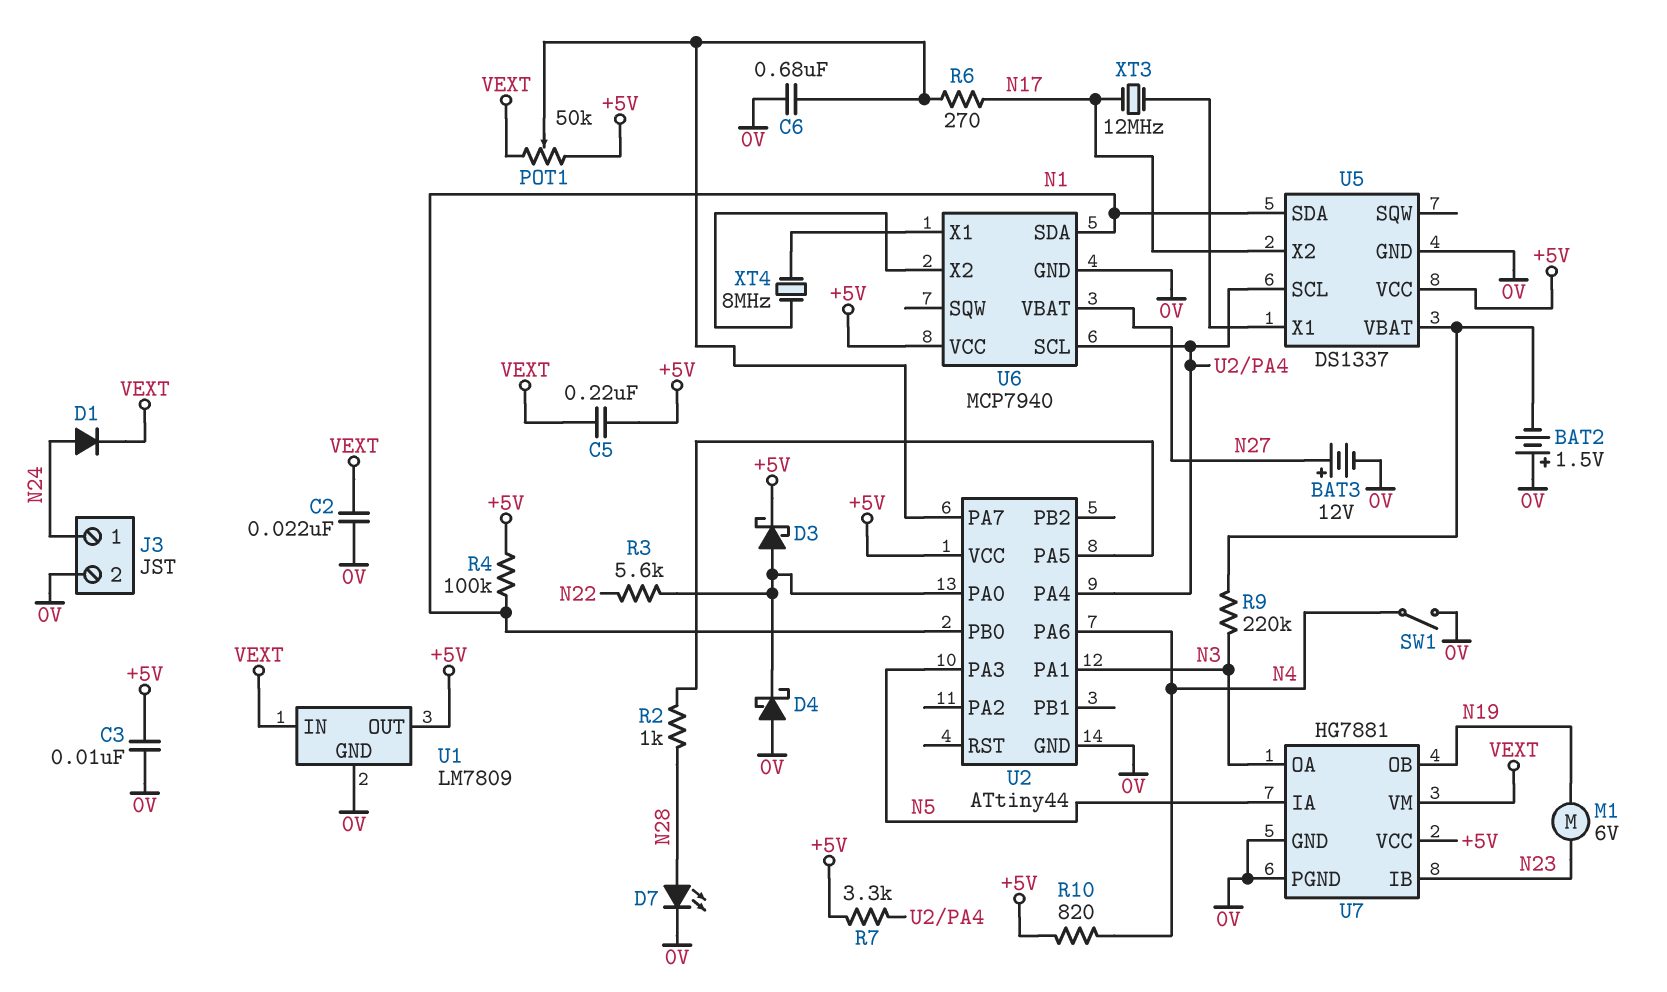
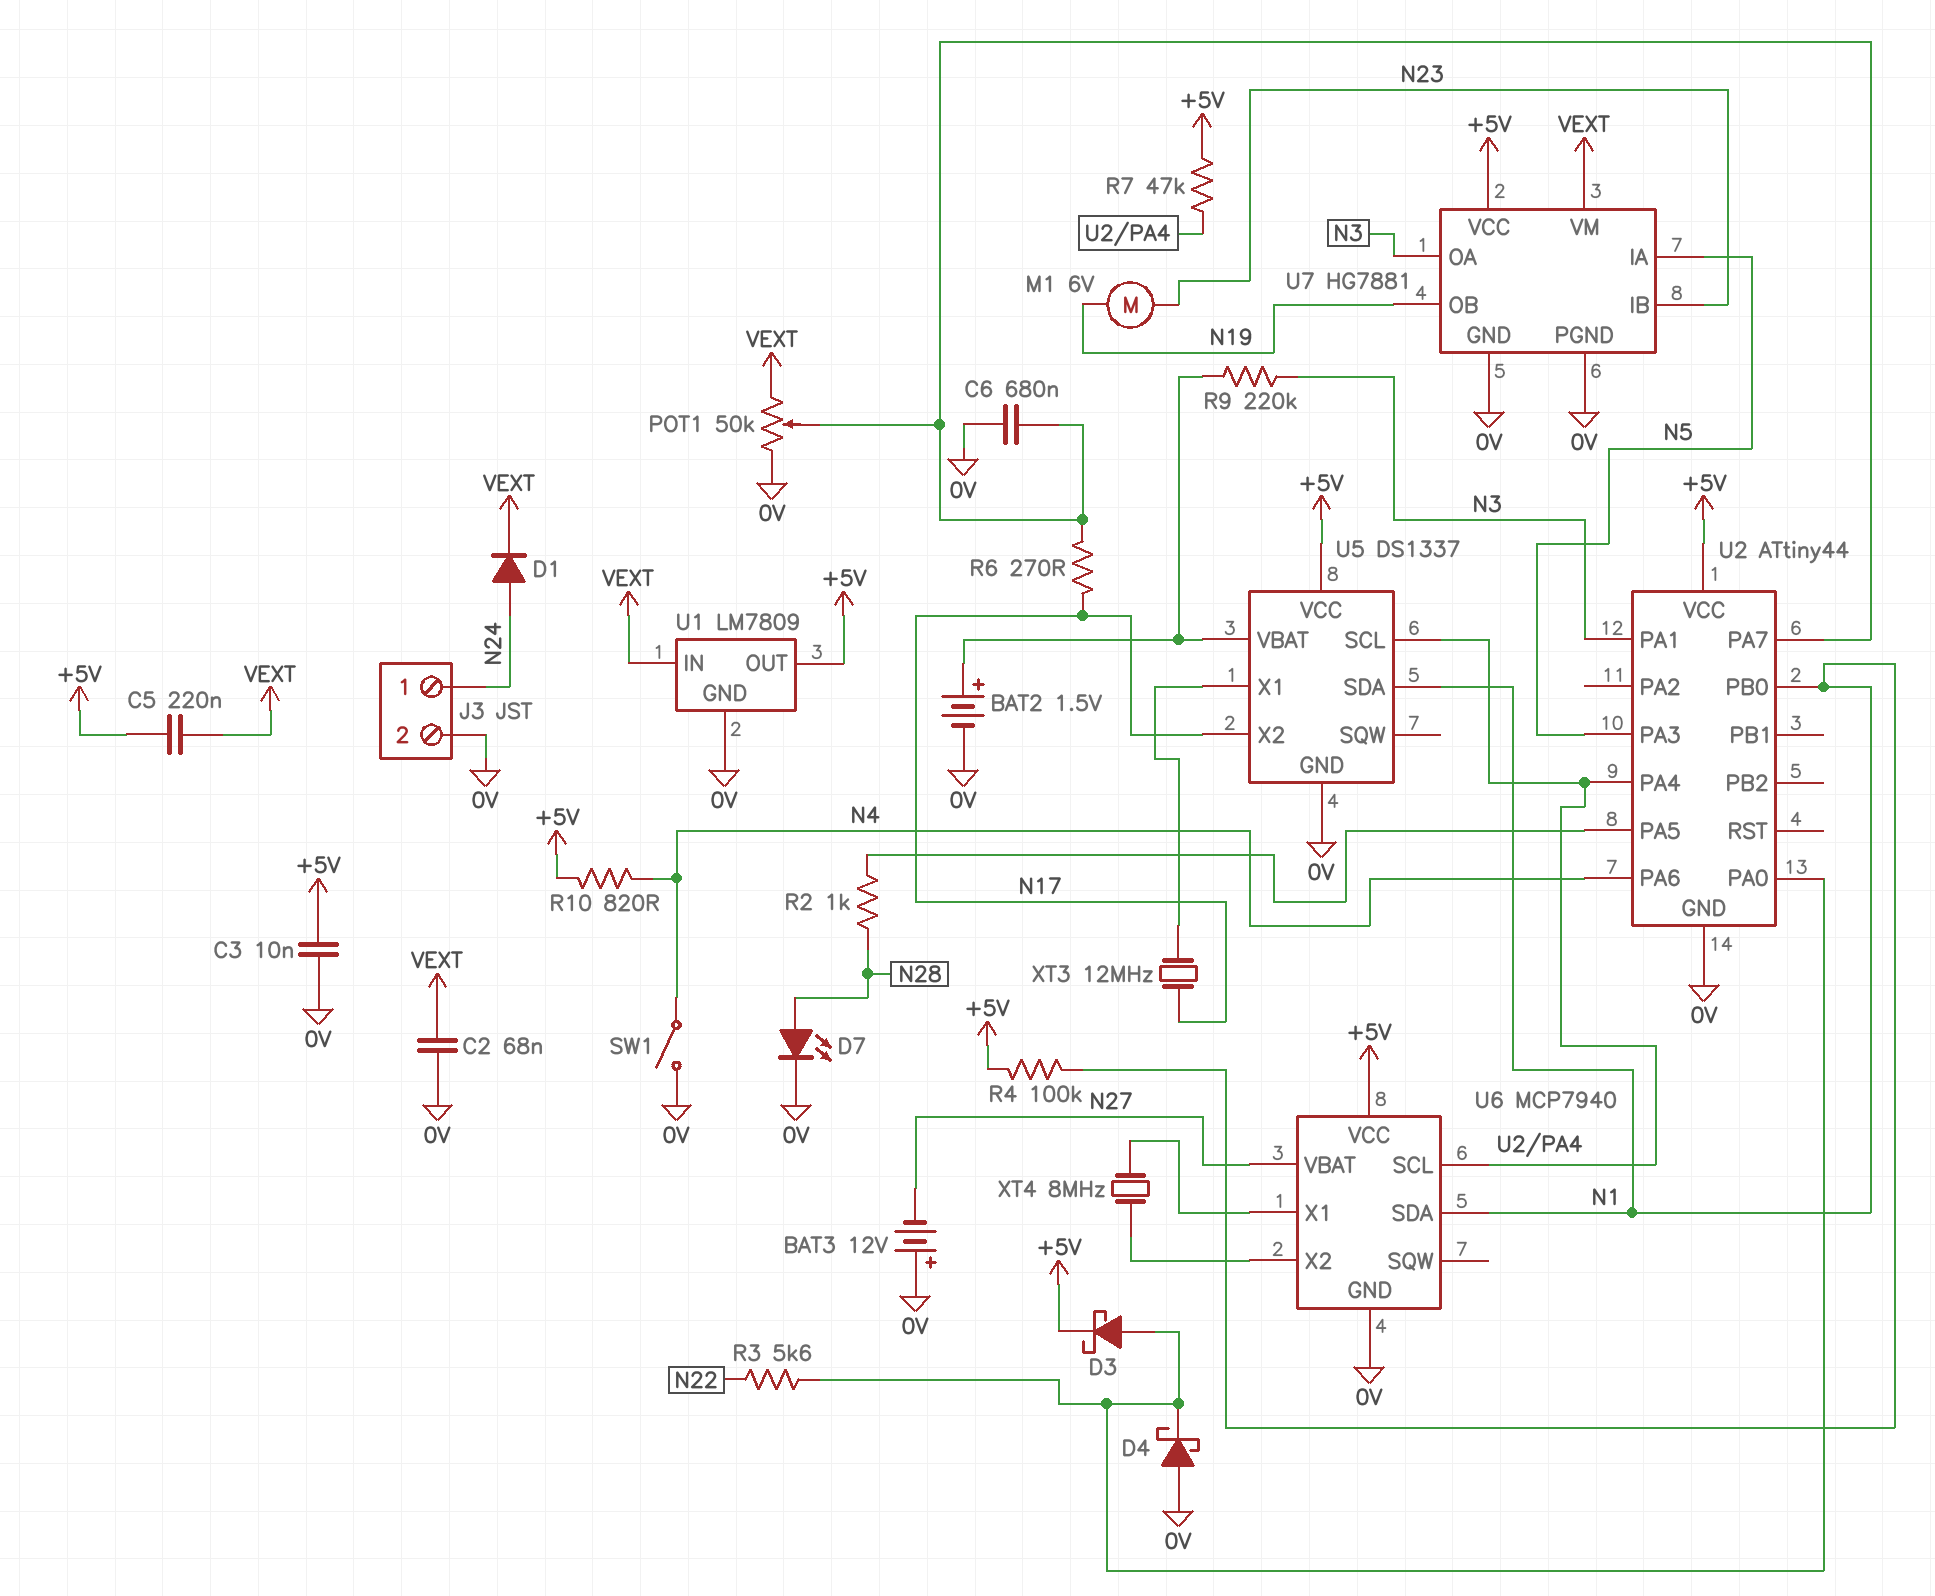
BAT2: 1.5V (plus 0V, minus U5/VBAT) -> 1.5V (plus U5/VBAT, minus 0V)
BAT3: 12V (plus N27, minus 0V) -> 12V (plus 0V, minus N27)
C2: 22nF (0V, VEXT) -> 68nF (0V, VEXT)
POT1: 50k (+5V, VEXT, wiper U2/PA7) -> 50k (0V, VEXT, wiper U2/PA7)
R7: 3.3k (+5V, U2/PA4) -> 47k (+5V, U2/PA4)

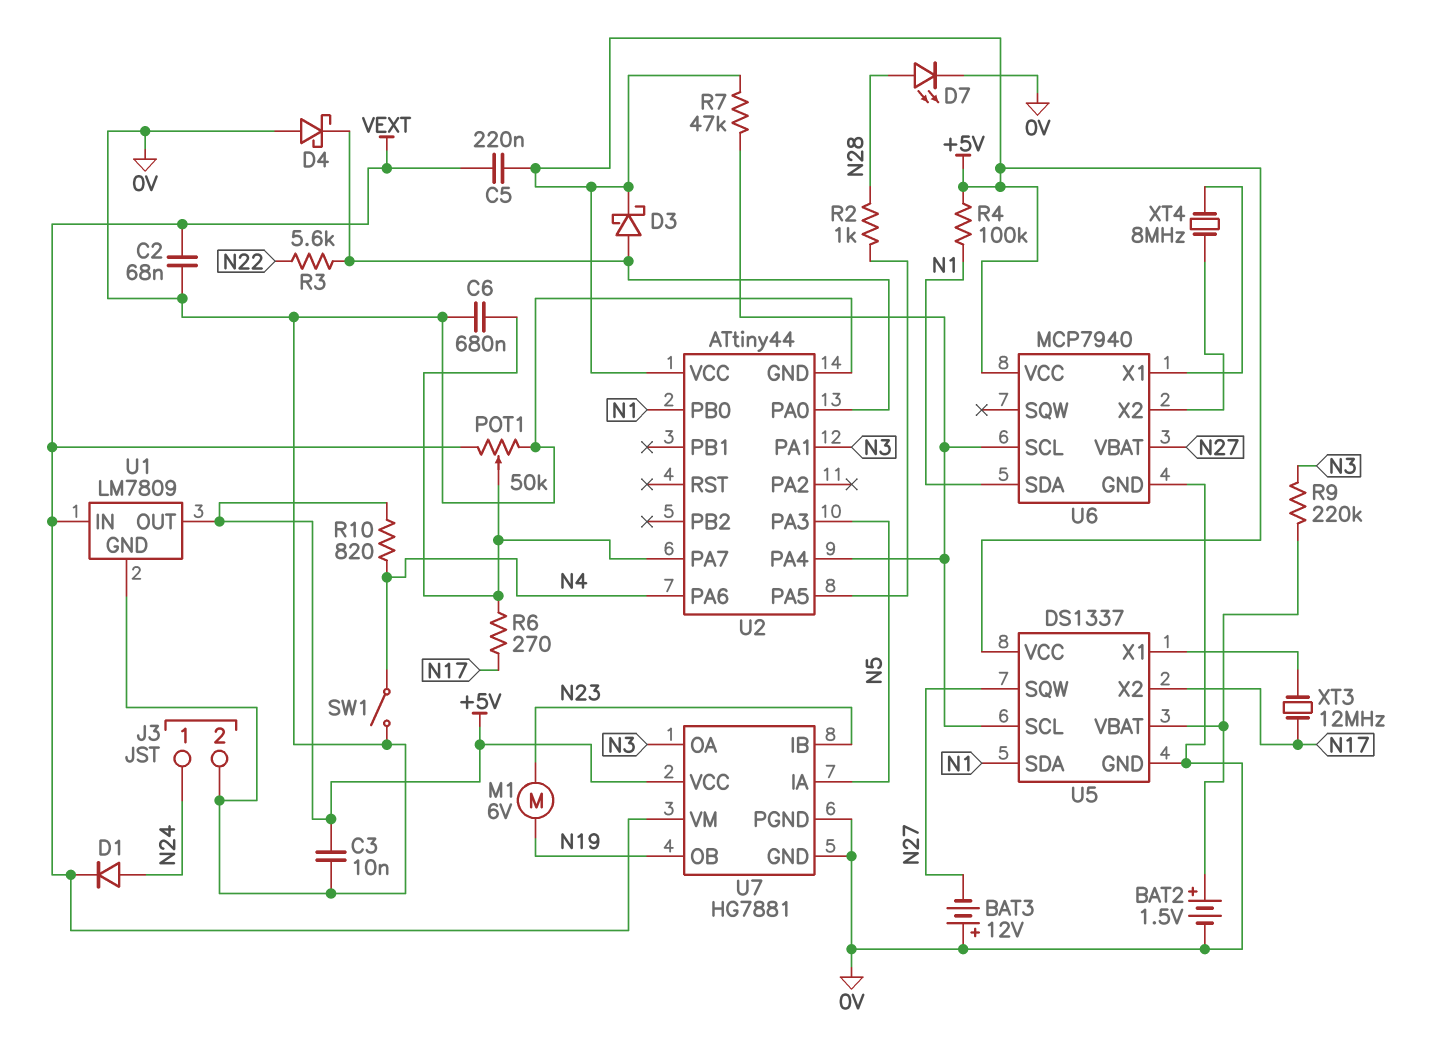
U5 pin SQW: none -> N27

